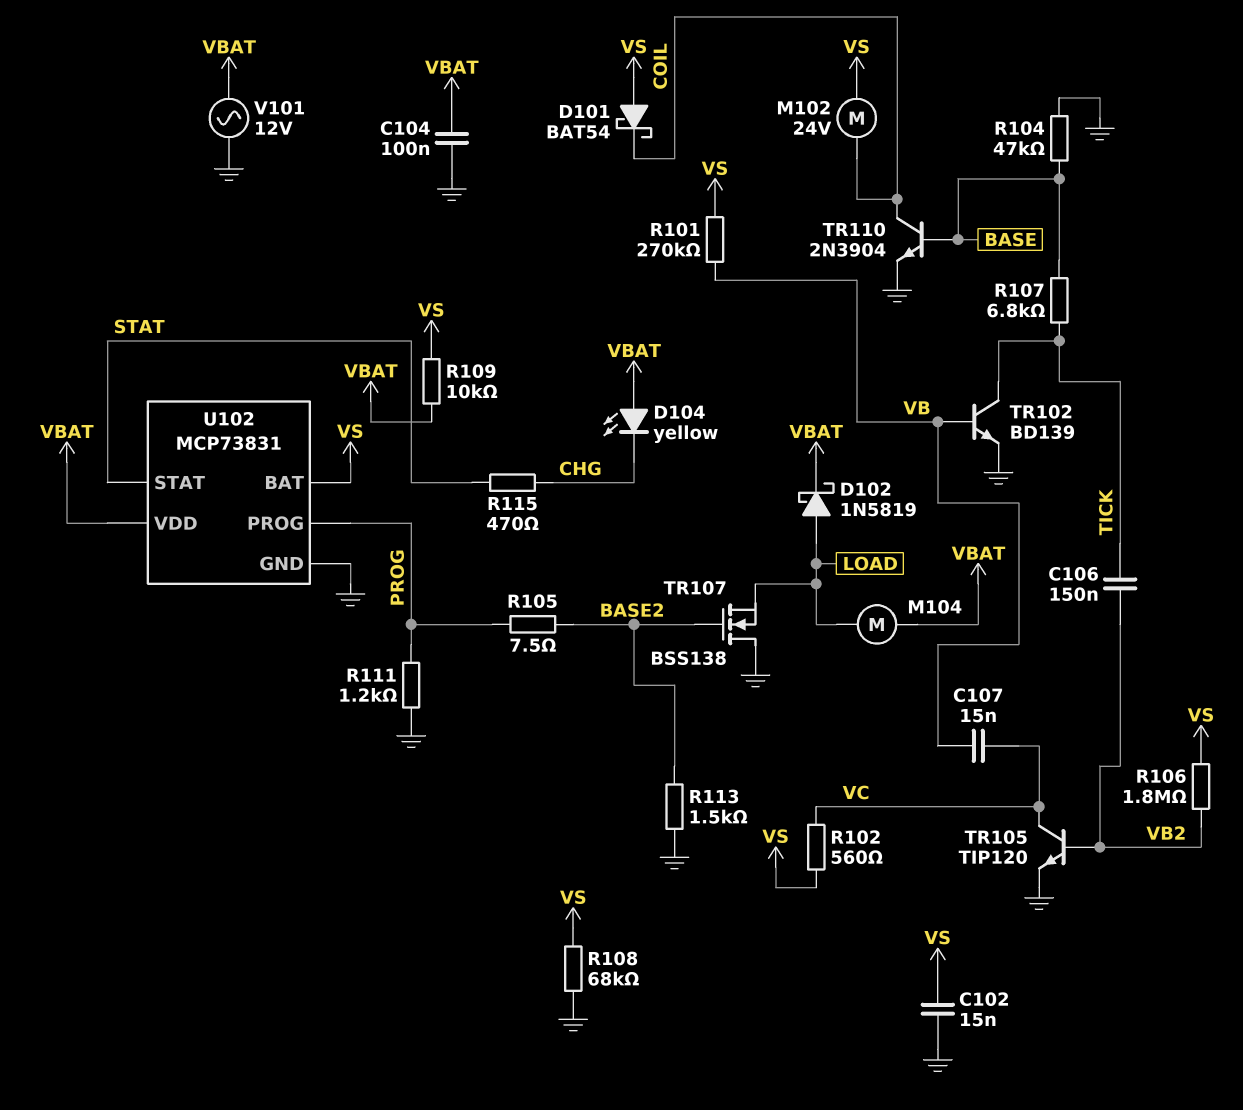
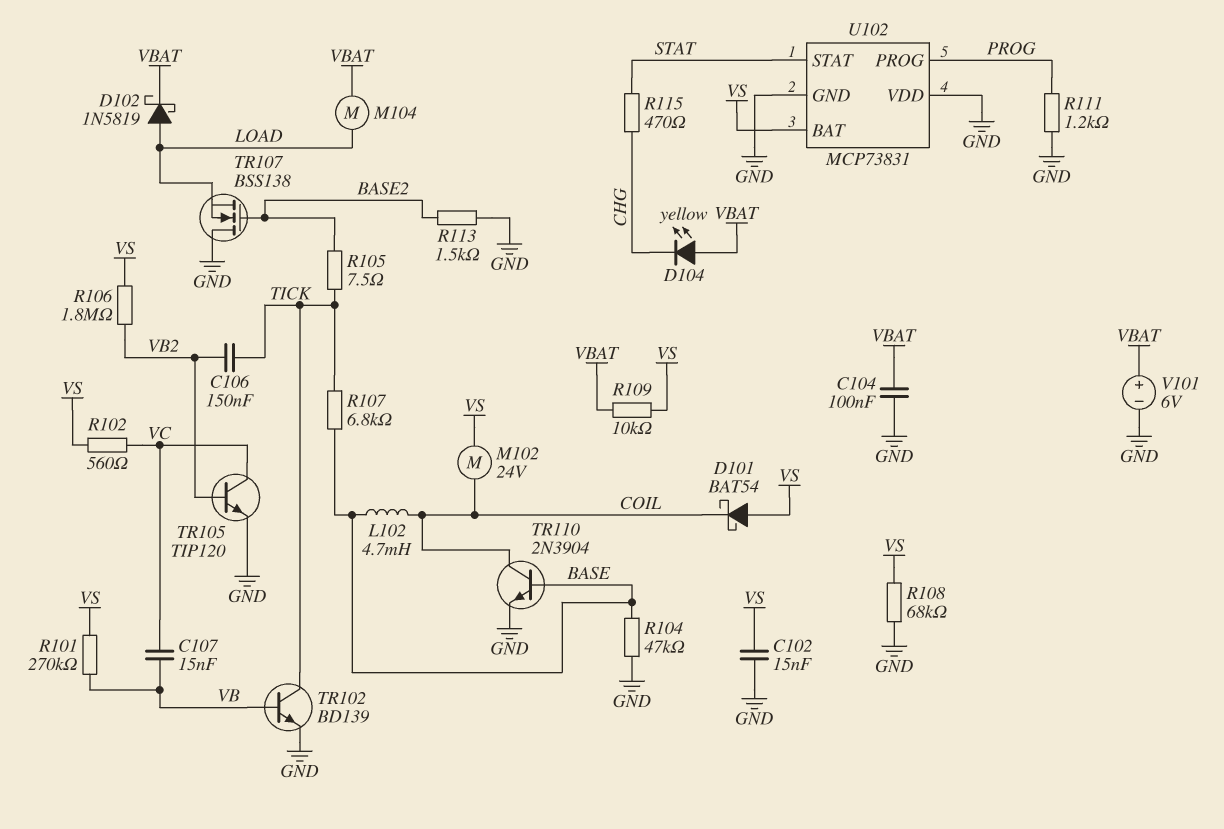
L102: none -> 4.7mH (BASE, COIL)
R105: 7.5 (BASE2, PROG) -> 7.5 (BASE2, TICK)
U102 pin VDD: VBAT -> GND
V101: AC 12V (GND, VBAT) -> 6V (plus VBAT, minus GND)

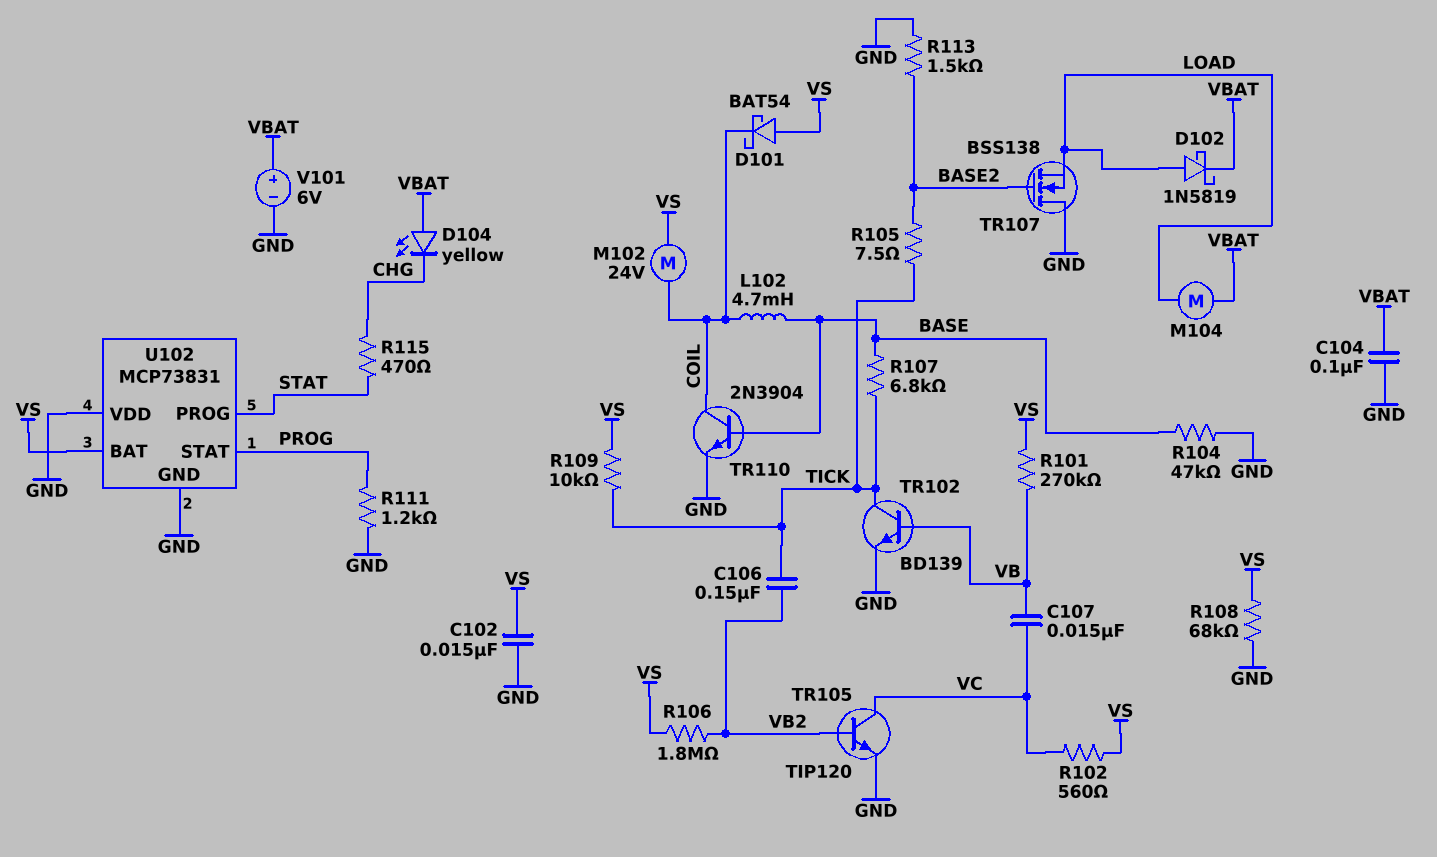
R109: 10k (VBAT, VS) -> 10k (TICK, VS)
U102 pin PROG: PROG -> STAT
U102 pin STAT: STAT -> PROG

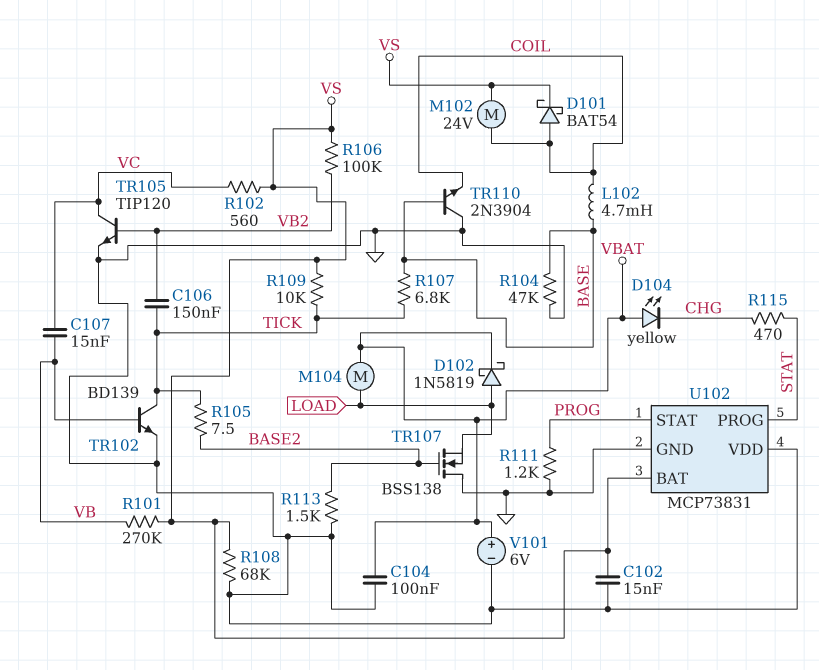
D101: schottky BAT54 (A VS, K COIL) -> schottky BAT54 (A COIL, K VS)
R106: 1.8M (VB2, VS) -> 100k (VB2, VS)
TR110: NPN 2N3904 (B BASE, C COIL, E GND) -> NPN 2N3904 (B BASE, C GND, E COIL)

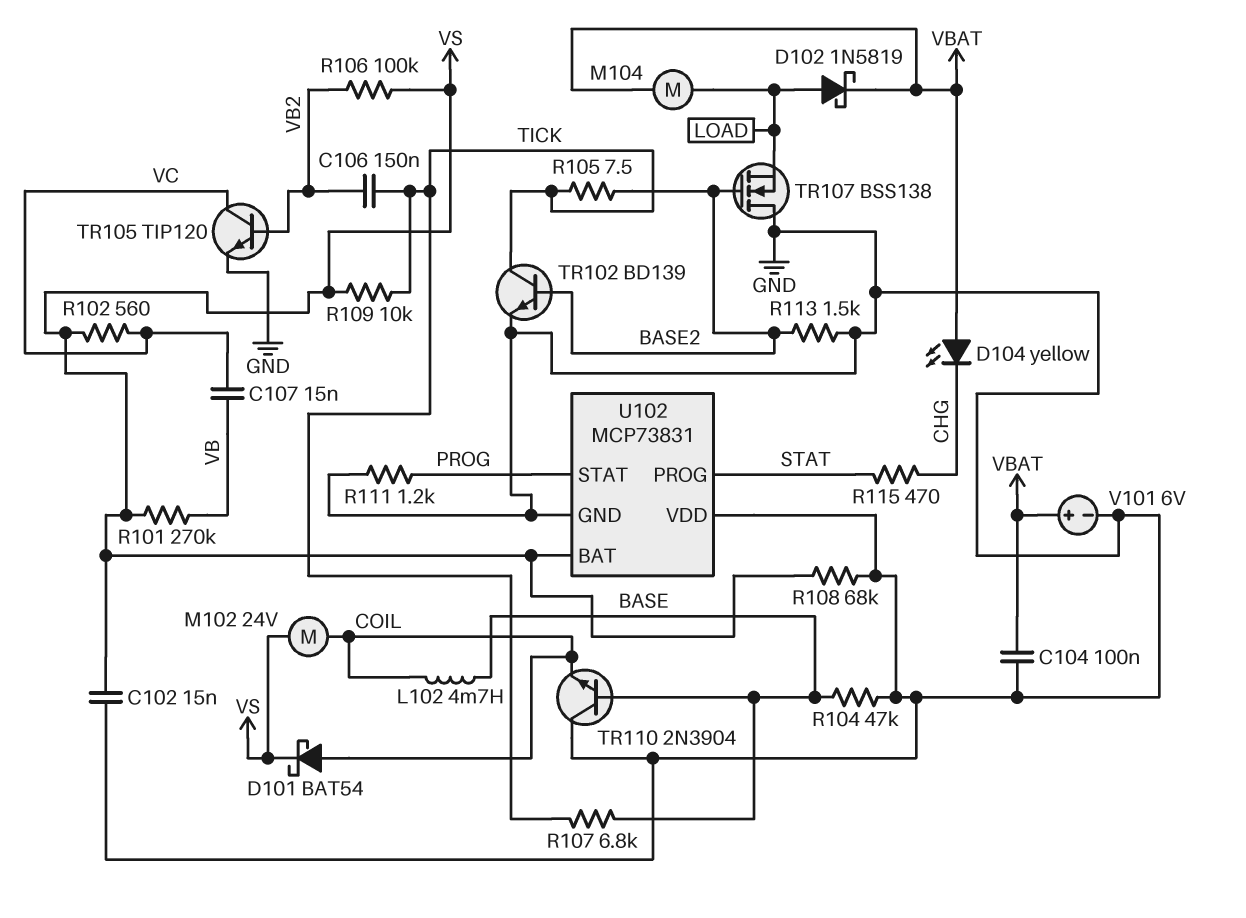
TR102: NPN BD139 (B VB, C TICK, E GND) -> NPN BD139 (B BASE2, C TICK, E GND)

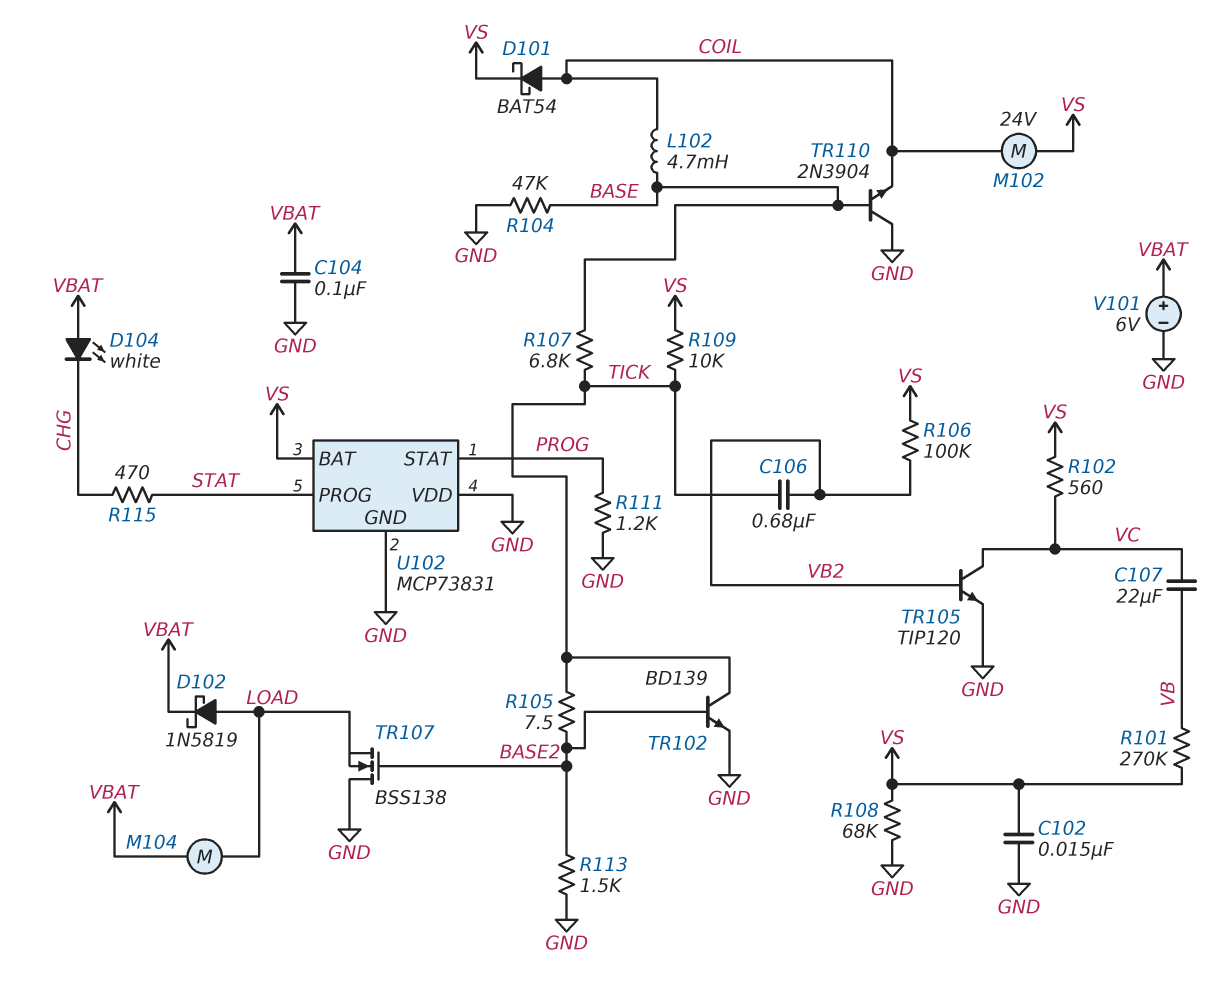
C106: 150nF (TICK, VB2) -> 680nF (TICK, VB2)
C107: 15nF (VB, VC) -> 22uF (VB, VC)
D104: LED yellow (A VBAT, K CHG) -> LED white (A VBAT, K CHG)

